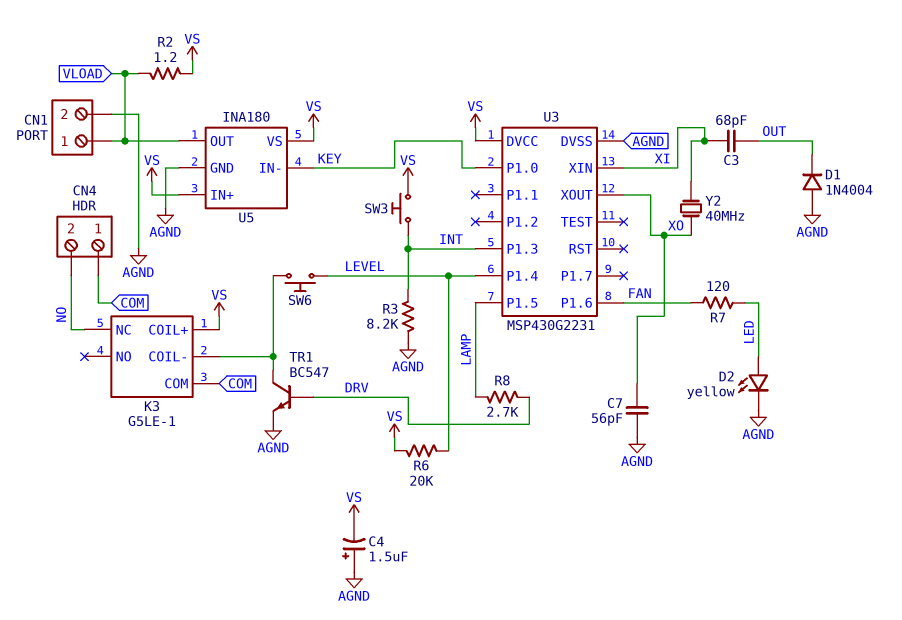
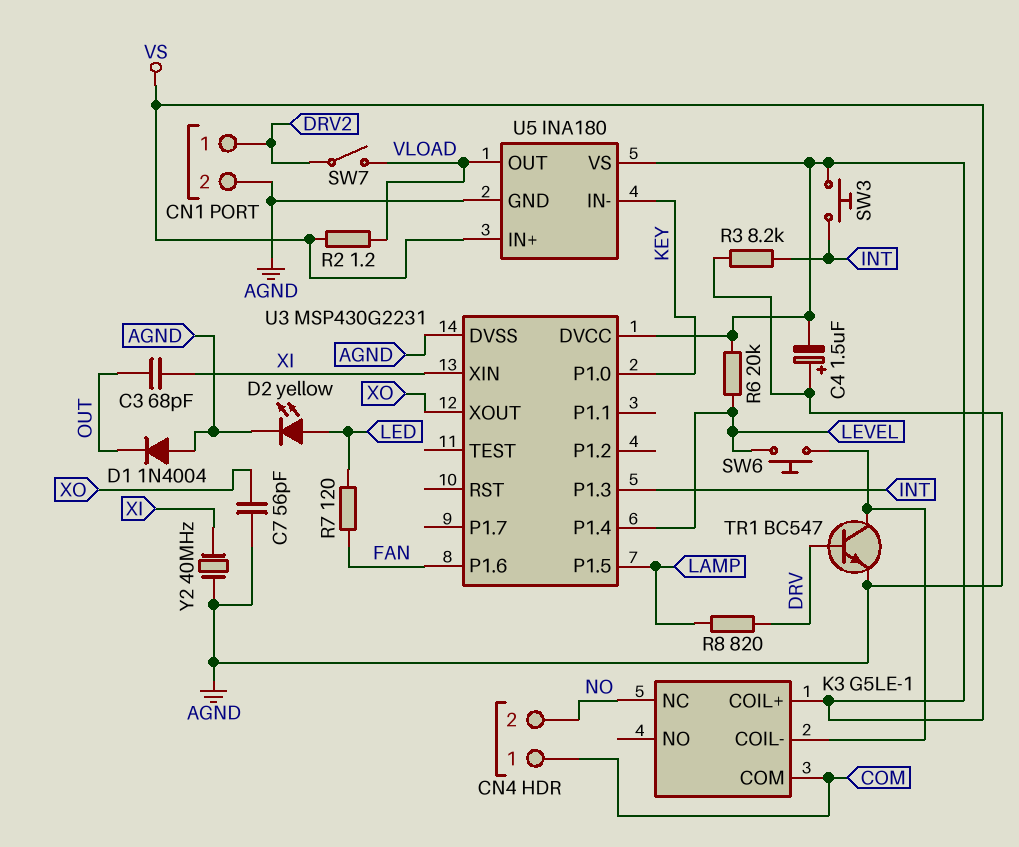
CN1 pin 1: VLOAD -> DRV2
R8: 2.7k (DRV, LAMP) -> 820 (DRV, LAMP)
SW7: none -> switch (DRV2, VLOAD)
Y2: 40MHz (XI, XO) -> 40MHz (AGND, XI)

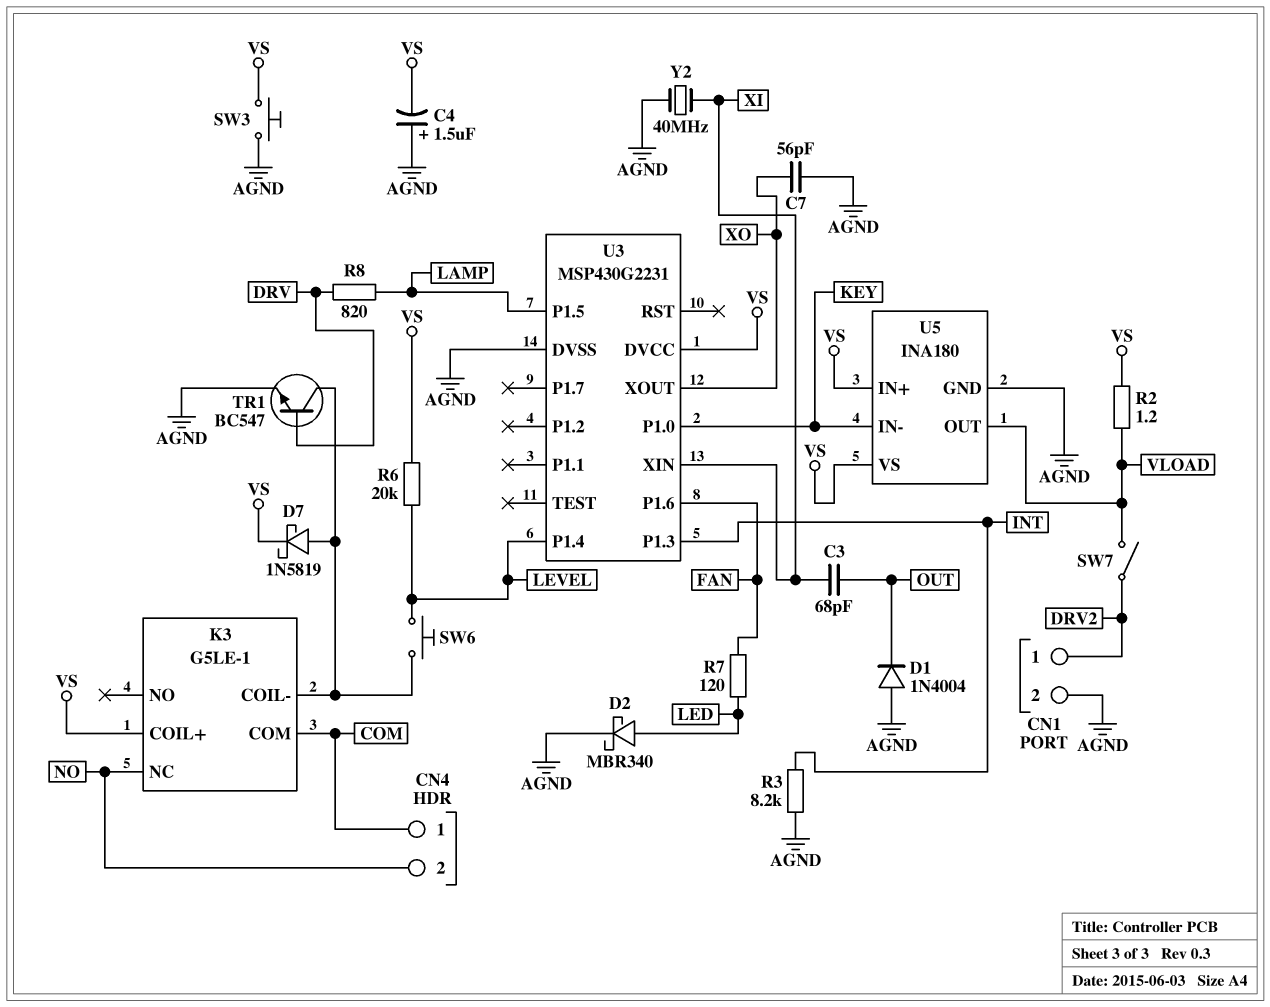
D2: LED yellow (A LED, K AGND) -> schottky MBR340 (A LED, K AGND)
D7: none -> schottky 1N5819 (A K3/COIL-, K VS)
SW3: button (INT, VS) -> button (AGND, VS)

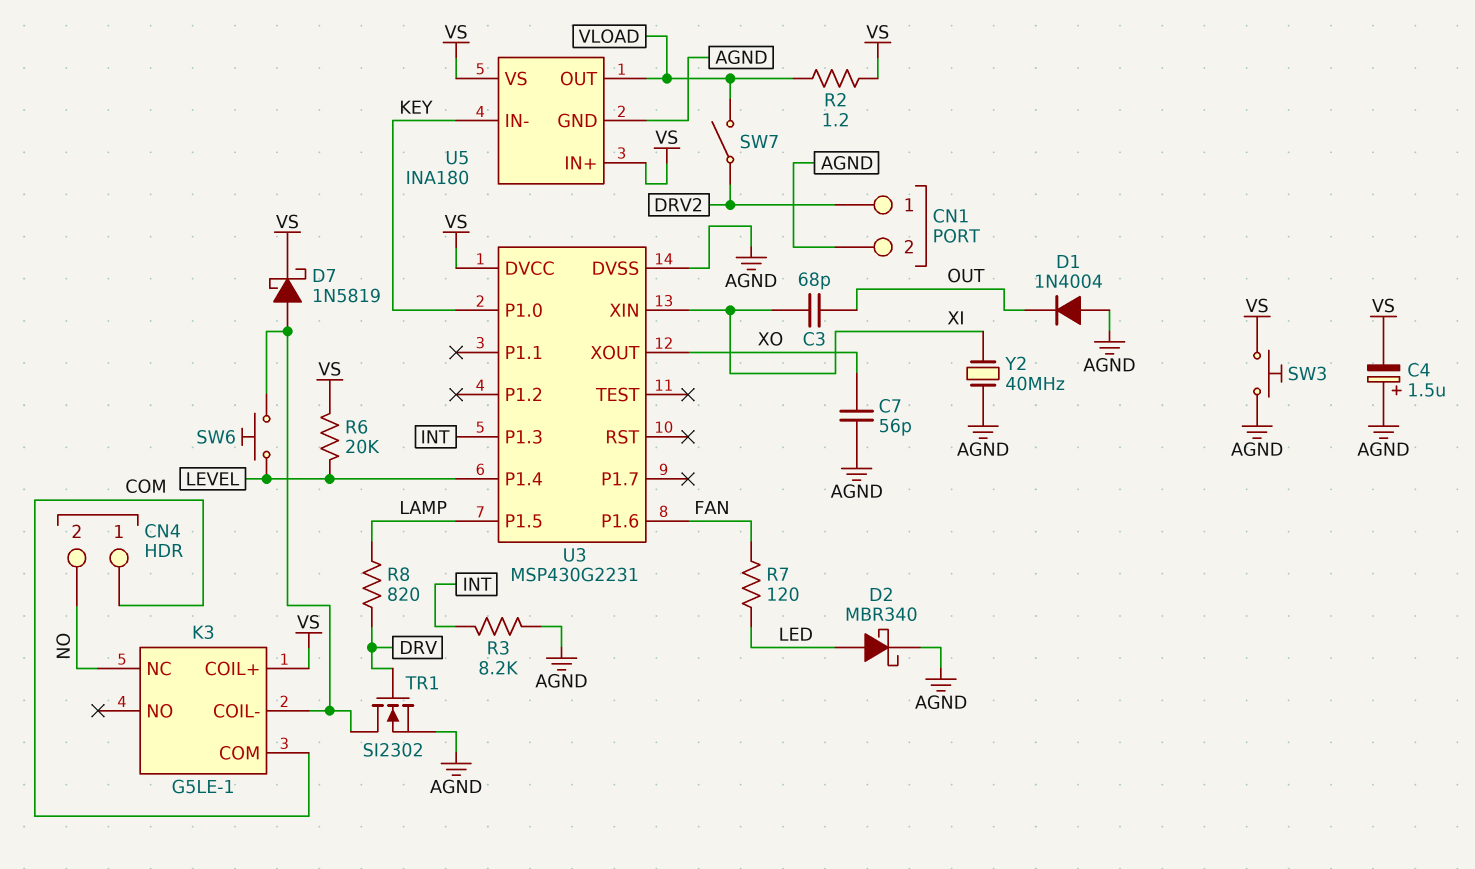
TR1: NPN BC547 (B DRV, C K3/COIL-, E AGND) -> NMOS SI2302 (G DRV, D K3/COIL-, S AGND)

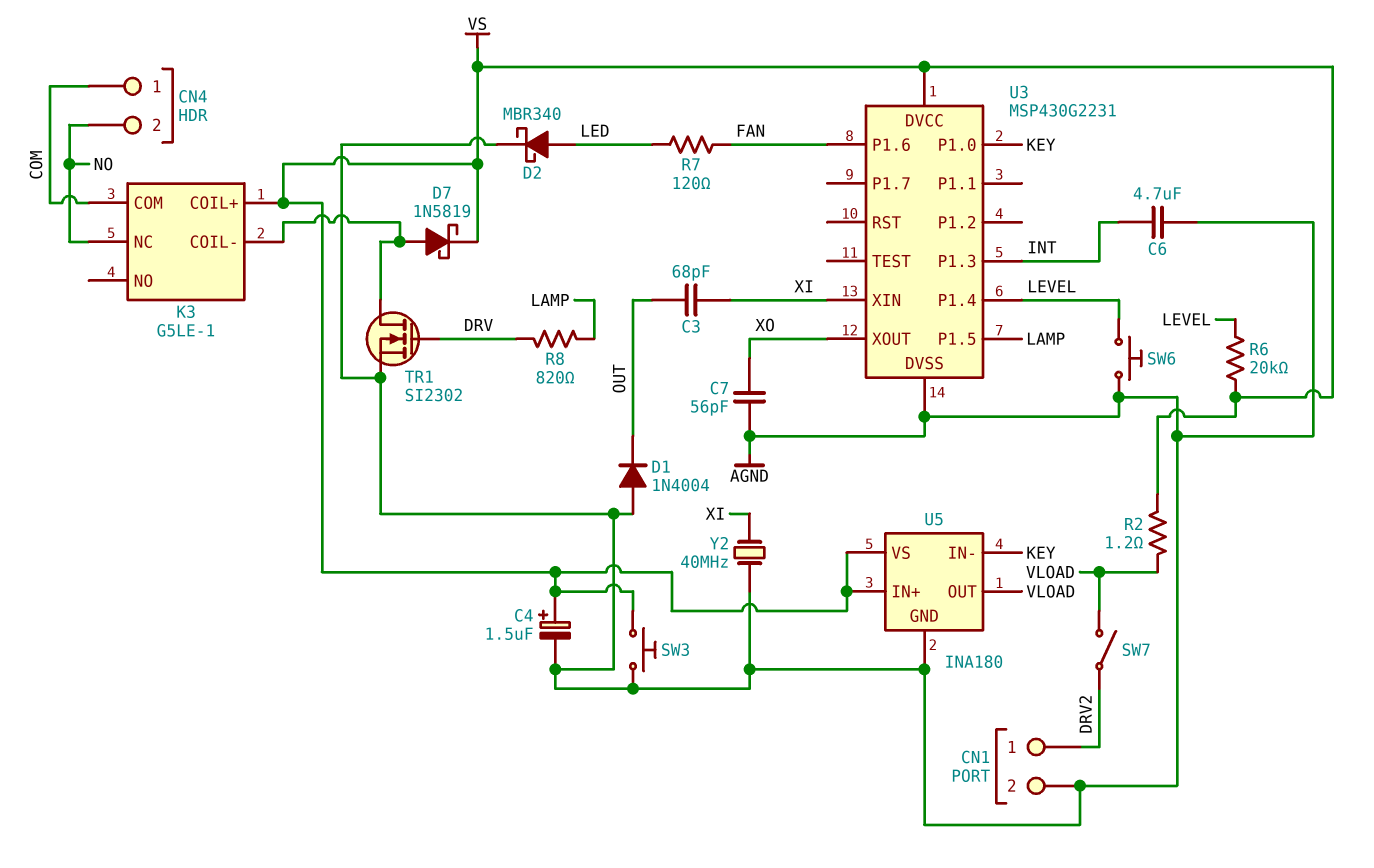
C4: 1.5uF (plus AGND, minus VS) -> 1.5uF (plus VS, minus AGND)
C6: none -> 4.7uF (AGND, INT)
R3: 8.2k (AGND, INT) -> none
SW6: button (K3/COIL-, LEVEL) -> button (AGND, LEVEL)

